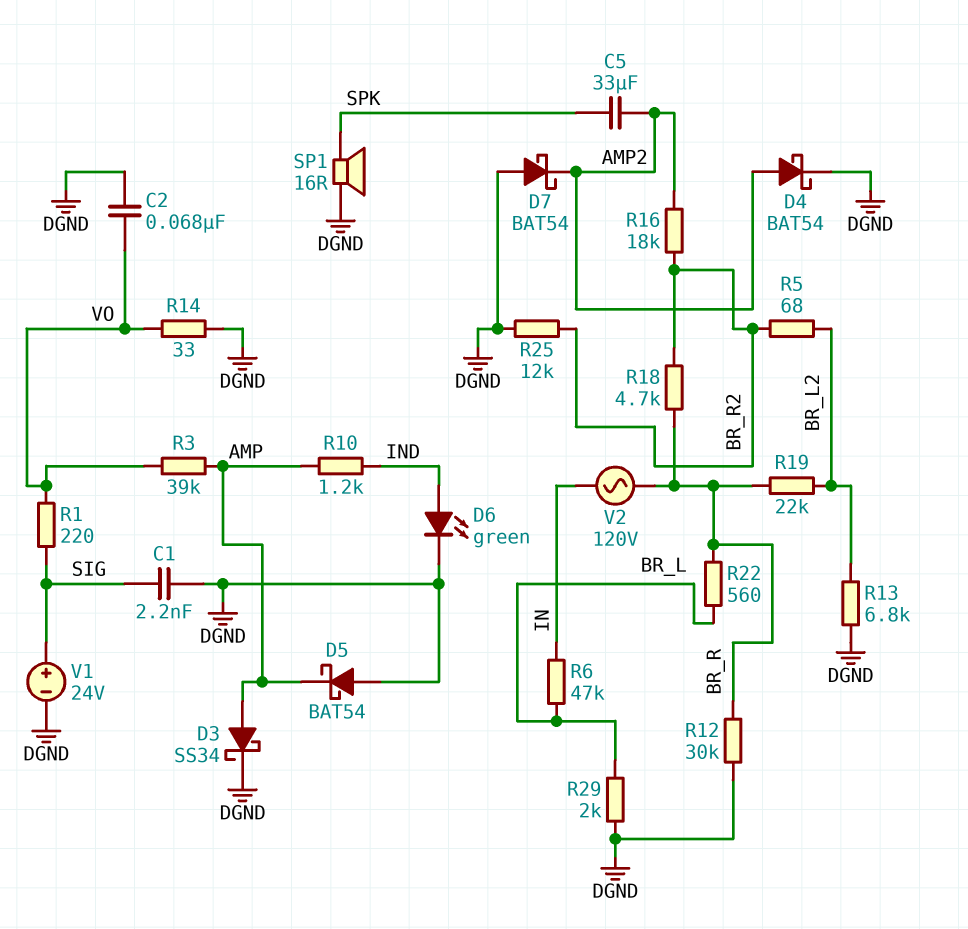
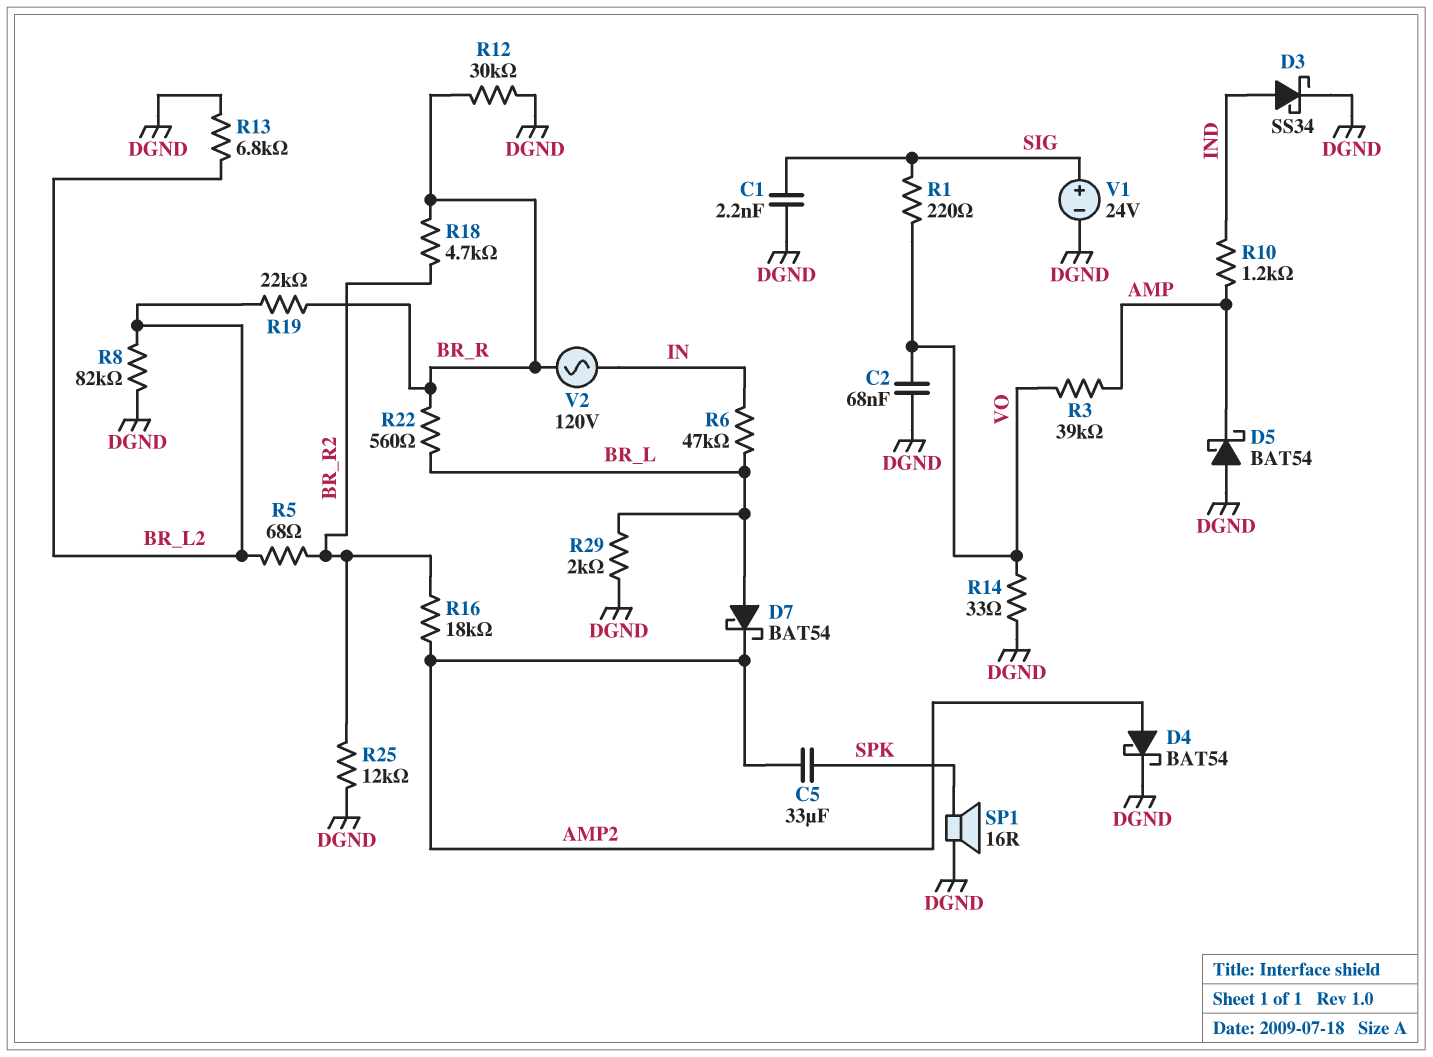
D3: schottky SS34 (A AMP, K DGND) -> schottky SS34 (A IND, K DGND)
D6: LED green (A IND, K DGND) -> none
D7: schottky BAT54 (A DGND, K AMP2) -> schottky BAT54 (A BR_L, K AMP2)
R8: none -> 82k (BR_L2, DGND)

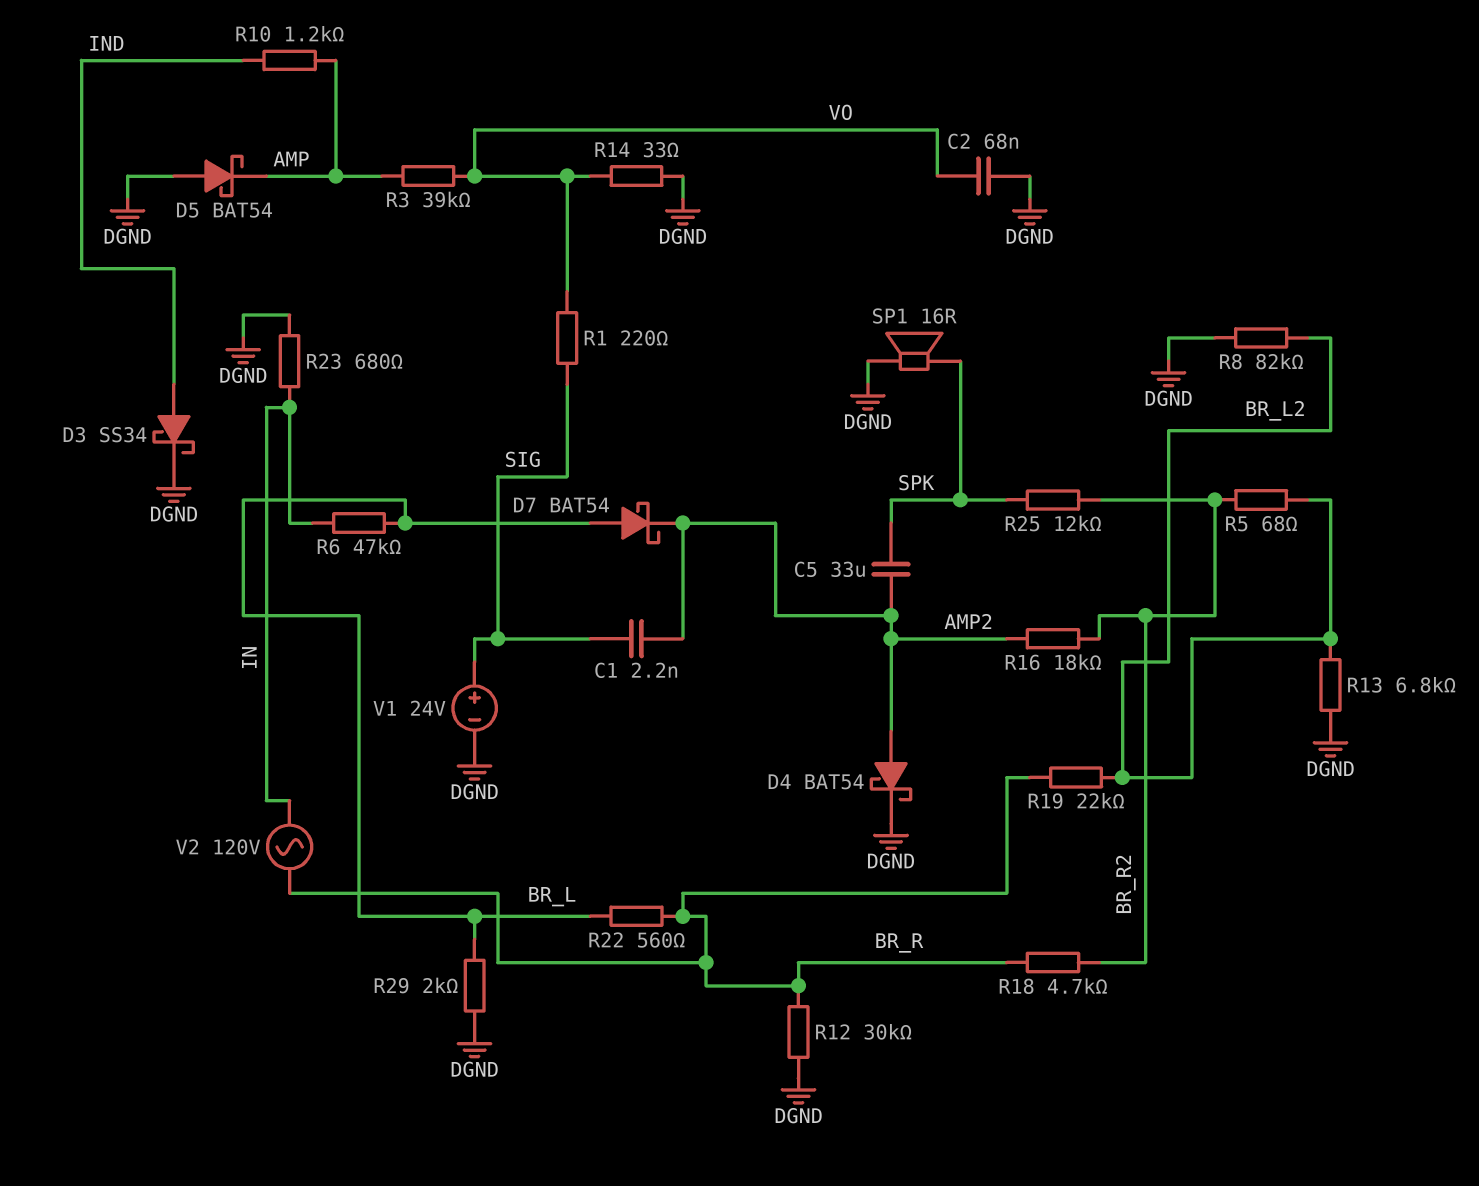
C1: 2.2nF (DGND, SIG) -> 2.2nF (AMP2, SIG)
R23: none -> 680 (DGND, IN)
R25: 12k (BR_R2, DGND) -> 12k (BR_R2, SPK)

